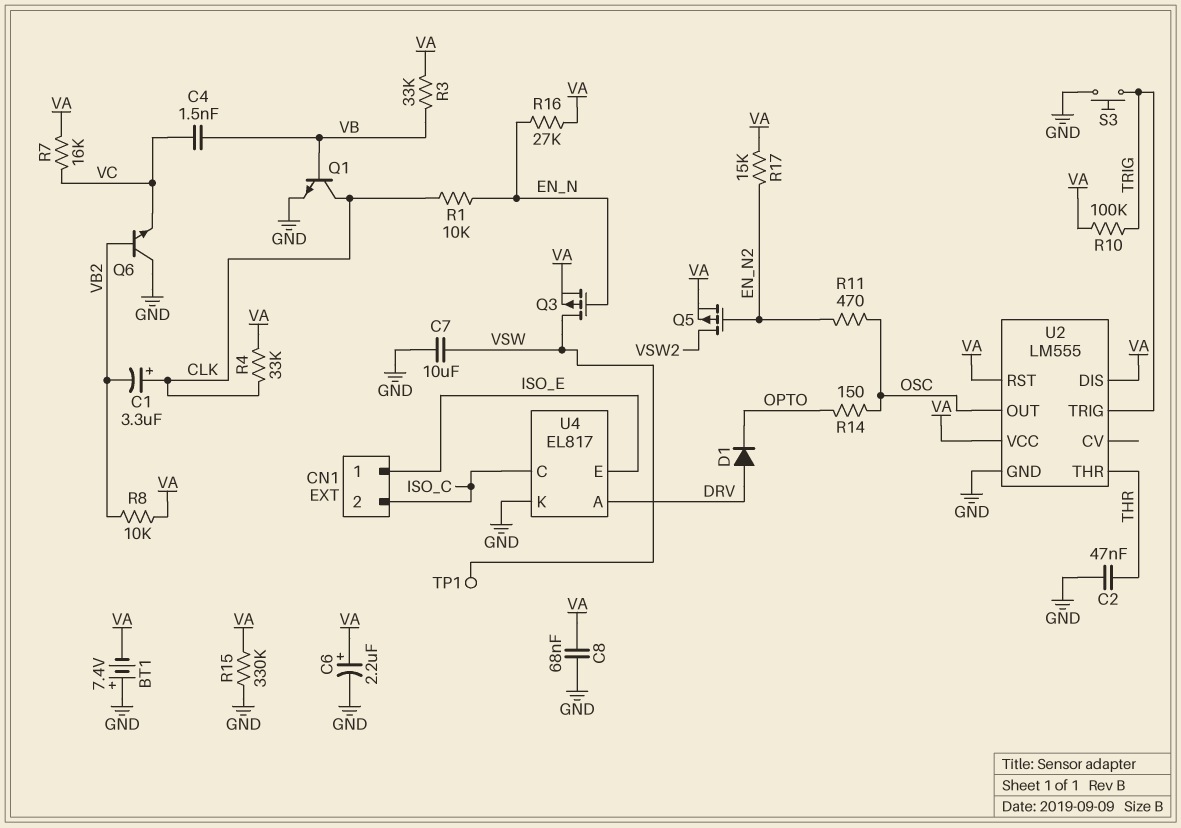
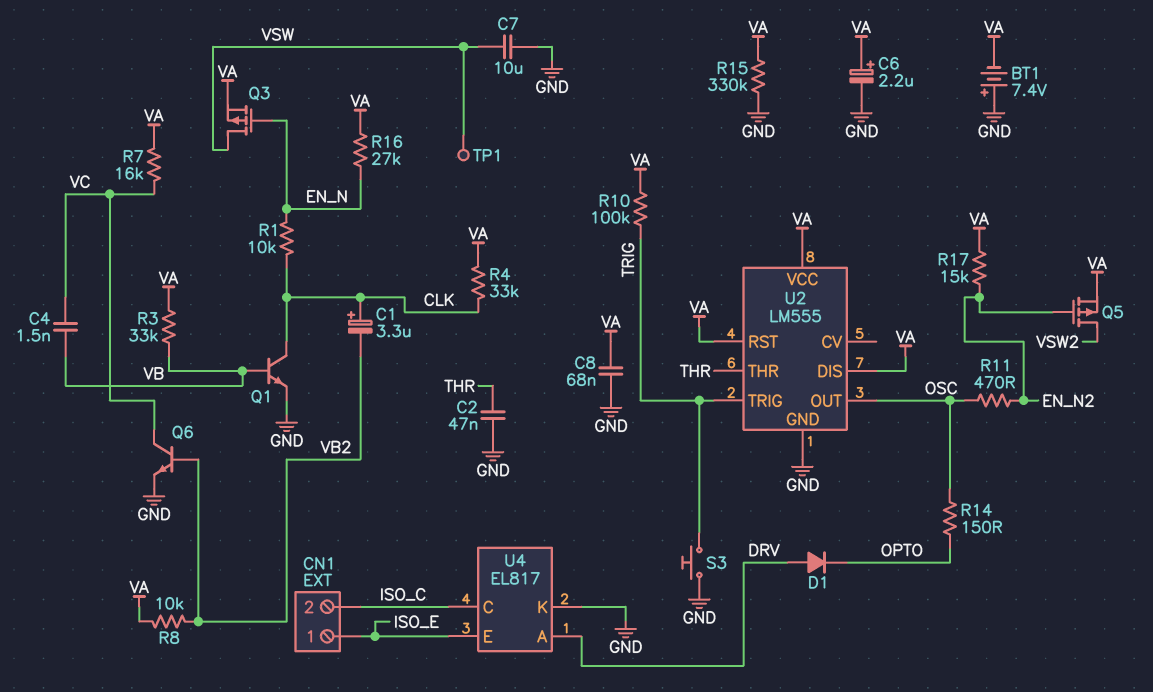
Q6: NPN (B VB2, C GND, E VC) -> NPN (B VB2, C VC, E GND)

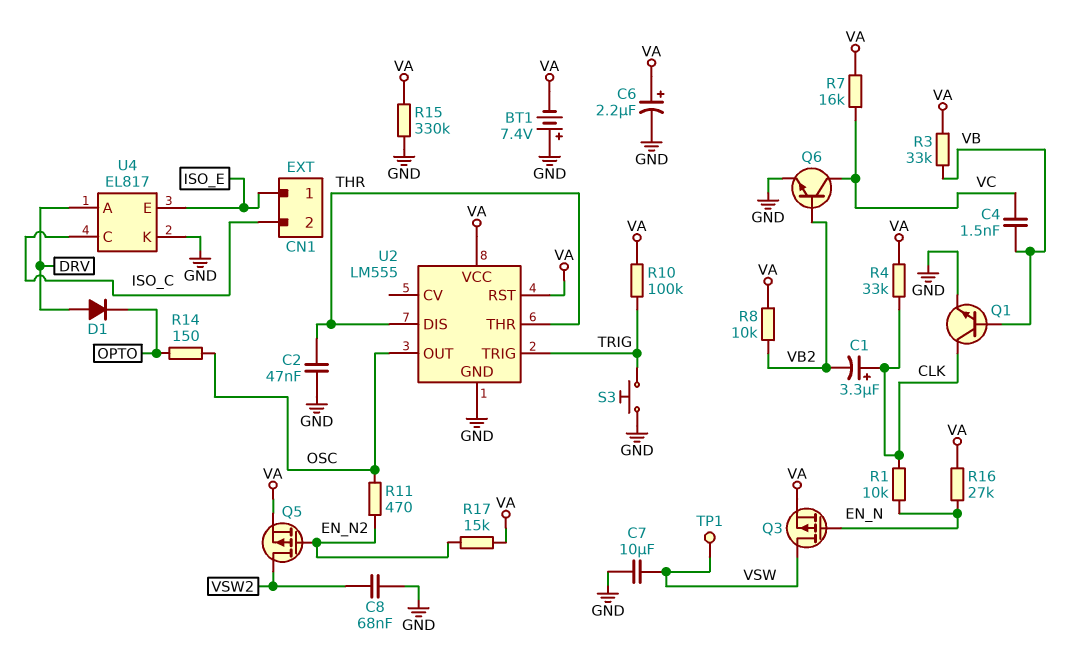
C8: 68nF (GND, VA) -> 68nF (GND, VSW2)
U2 pin DIS: VA -> THR

